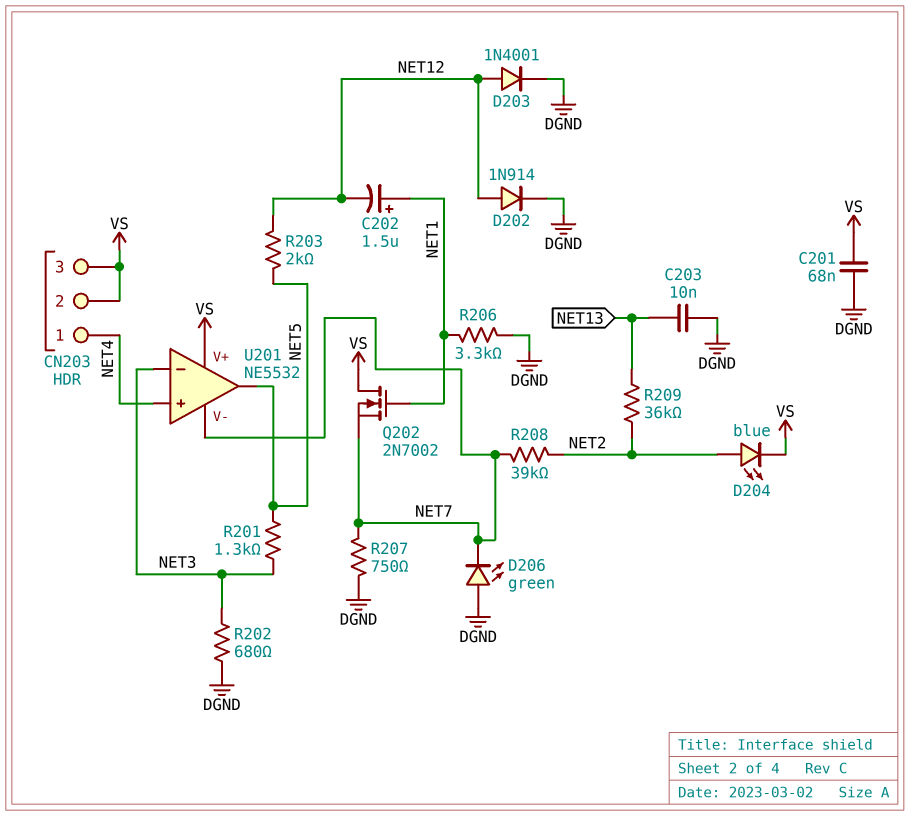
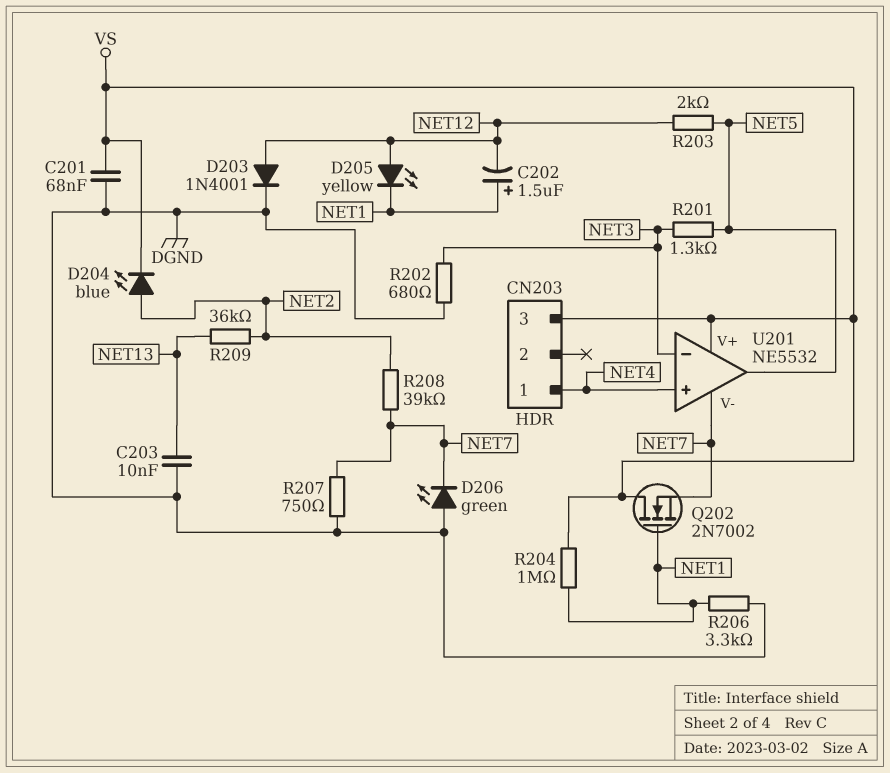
CN203 pin 2: VS -> none
D202: diode 1N914 (A NET12, K DGND) -> none
D205: none -> LED yellow (A NET12, K NET1)
R204: none -> 1M (NET1, VS)

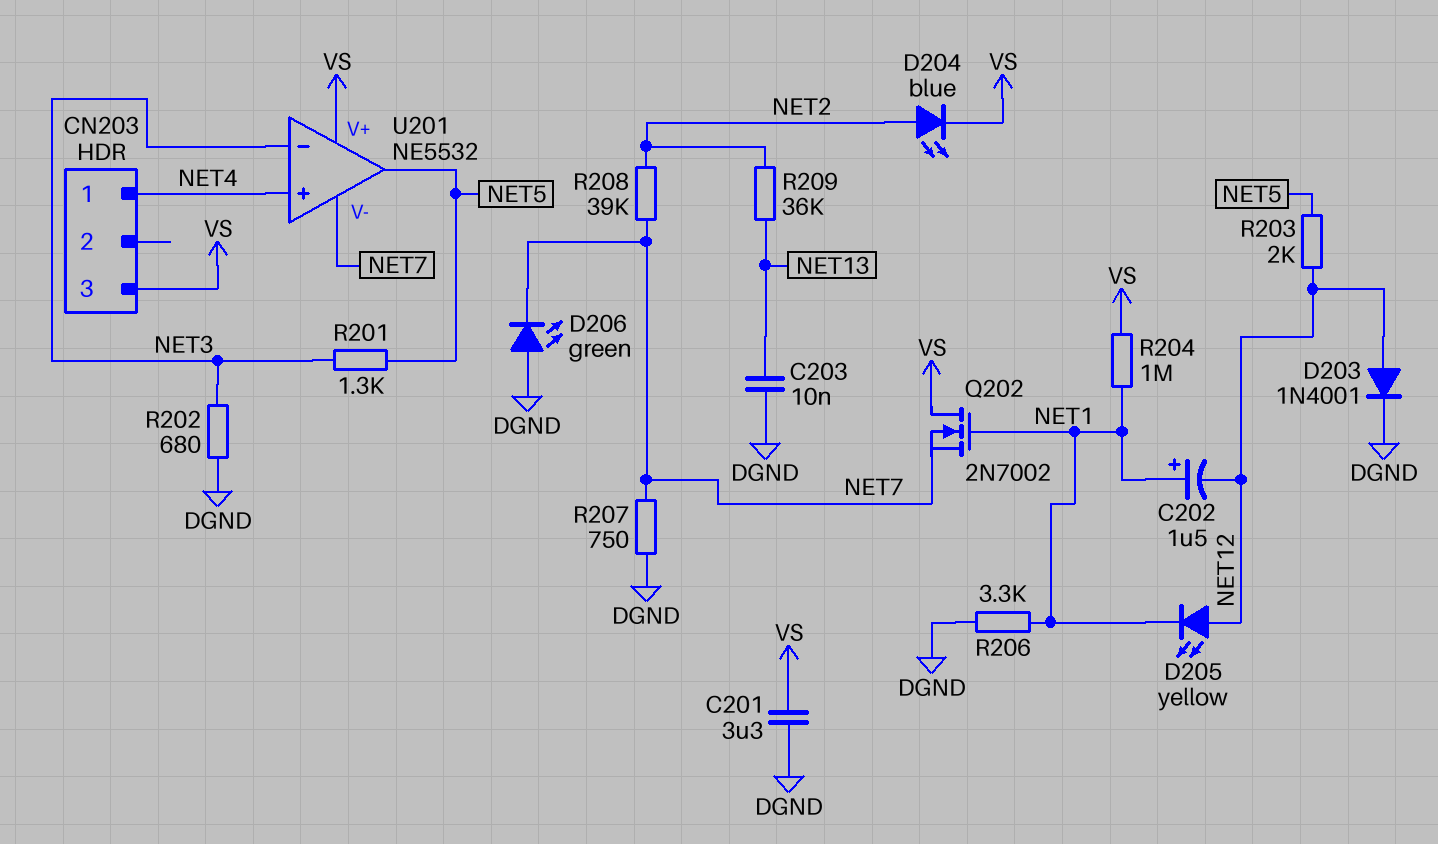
C201: 68nF (DGND, VS) -> 3.3uF (DGND, VS)

